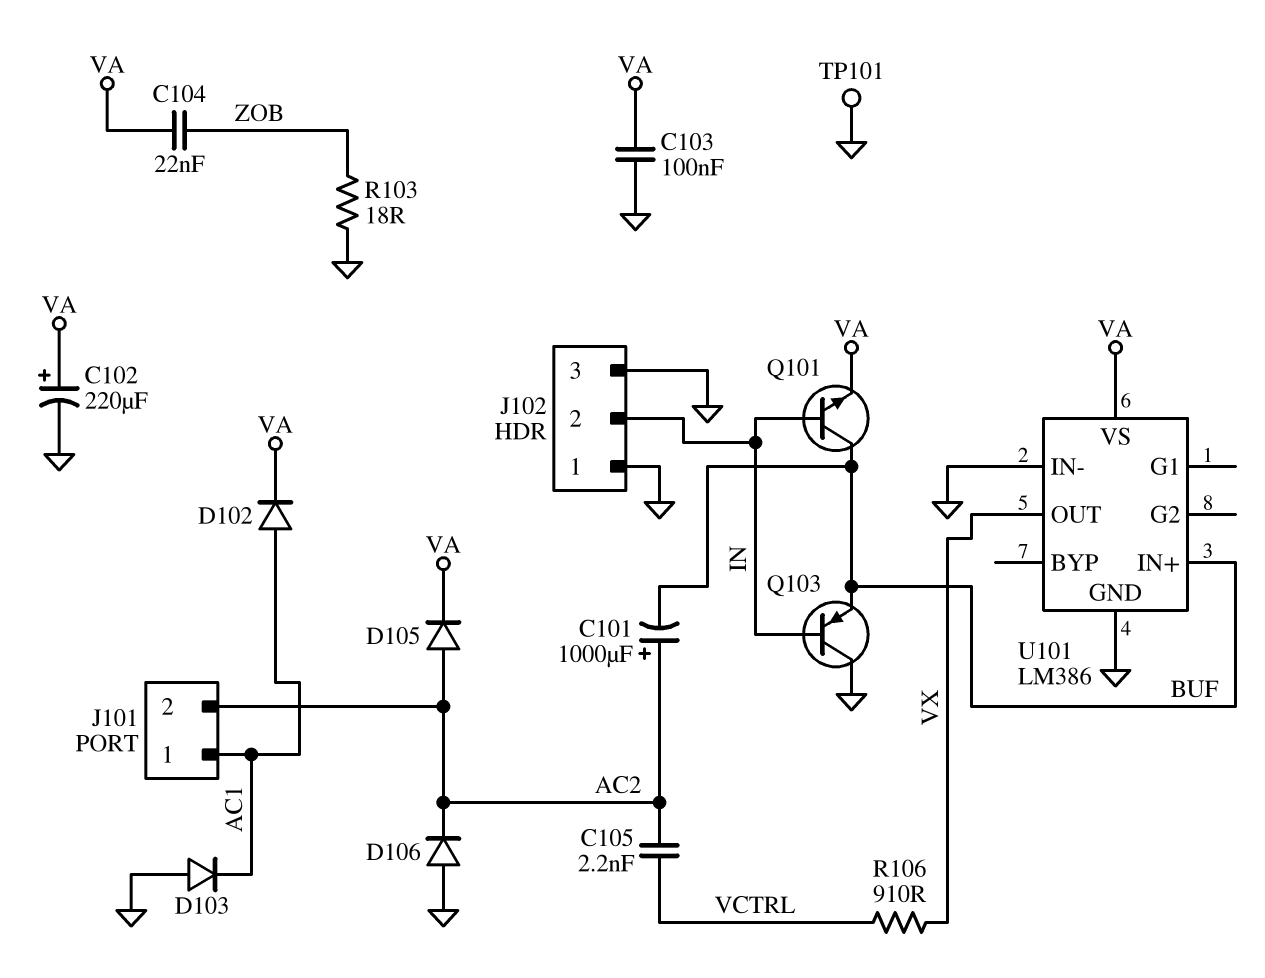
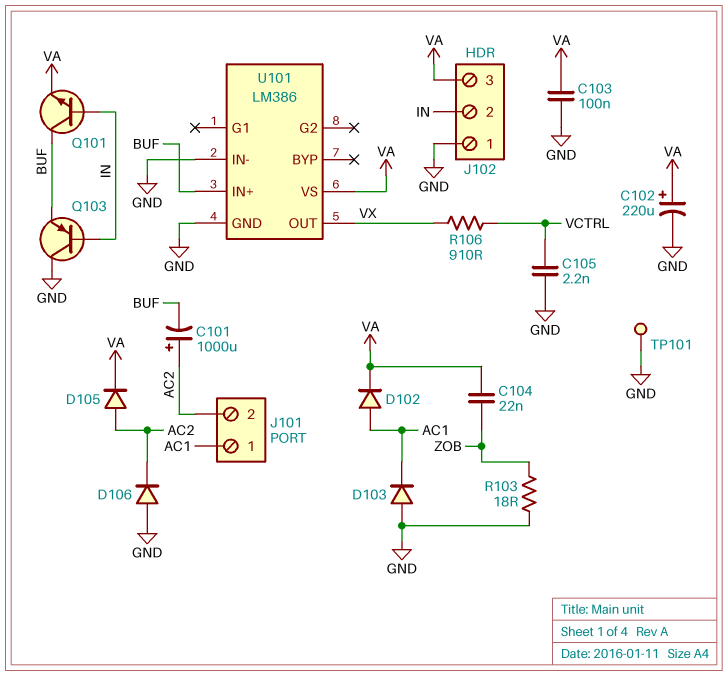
C105: 2.2nF (AC2, VCTRL) -> 2.2nF (GND, VCTRL)
J102 pin 3: GND -> VA

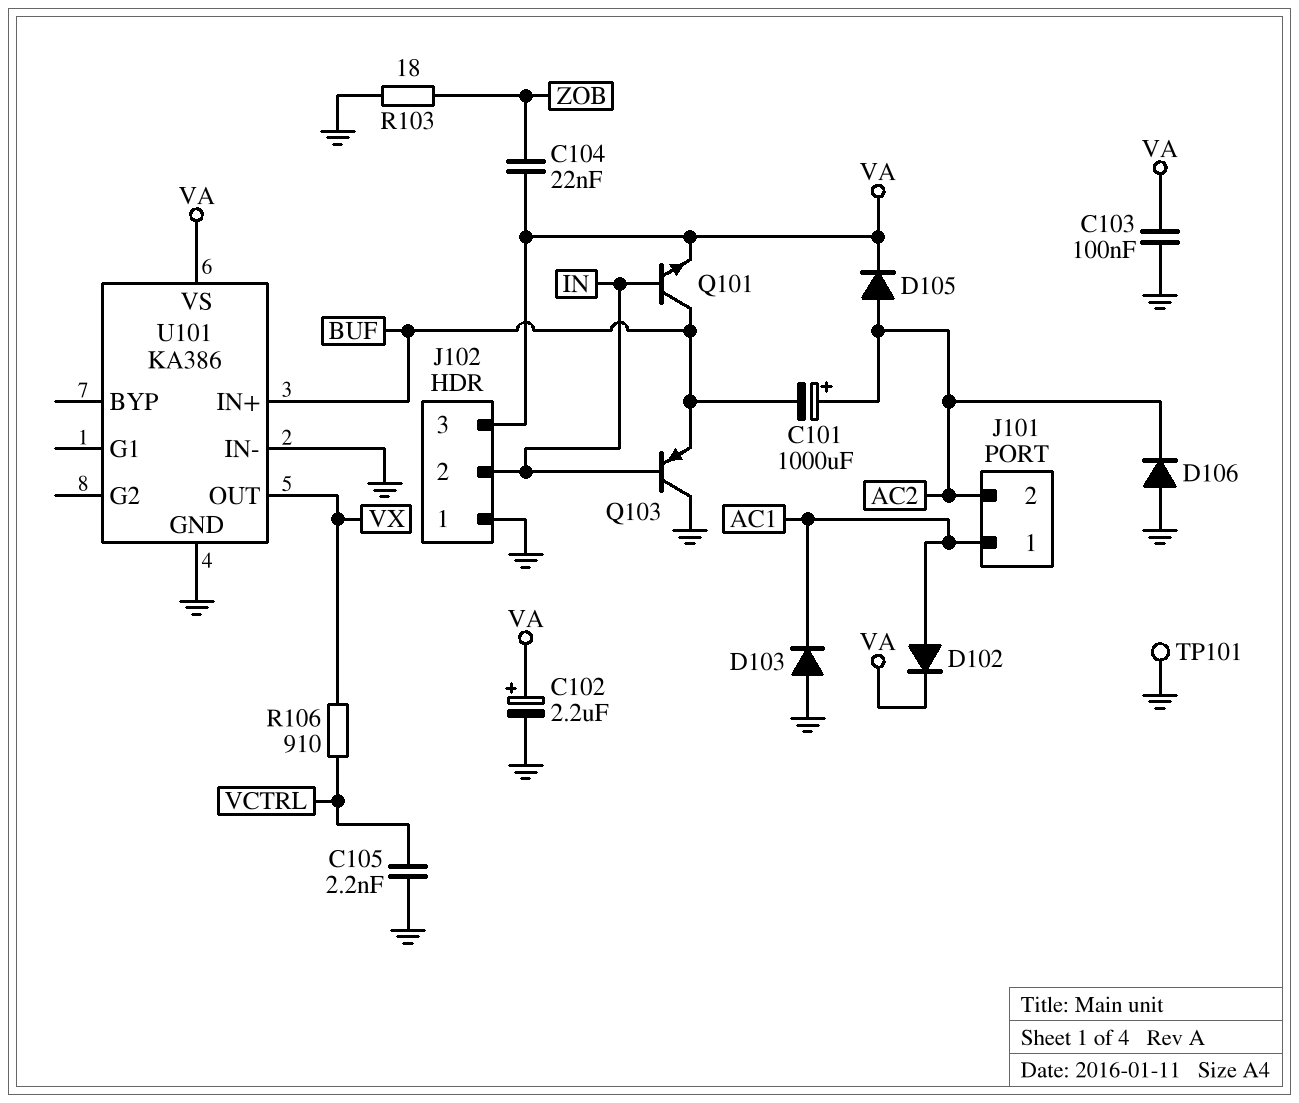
C102: 220uF (plus VA, minus GND) -> 2.2uF (plus VA, minus GND)
U101: LM386 -> KA386

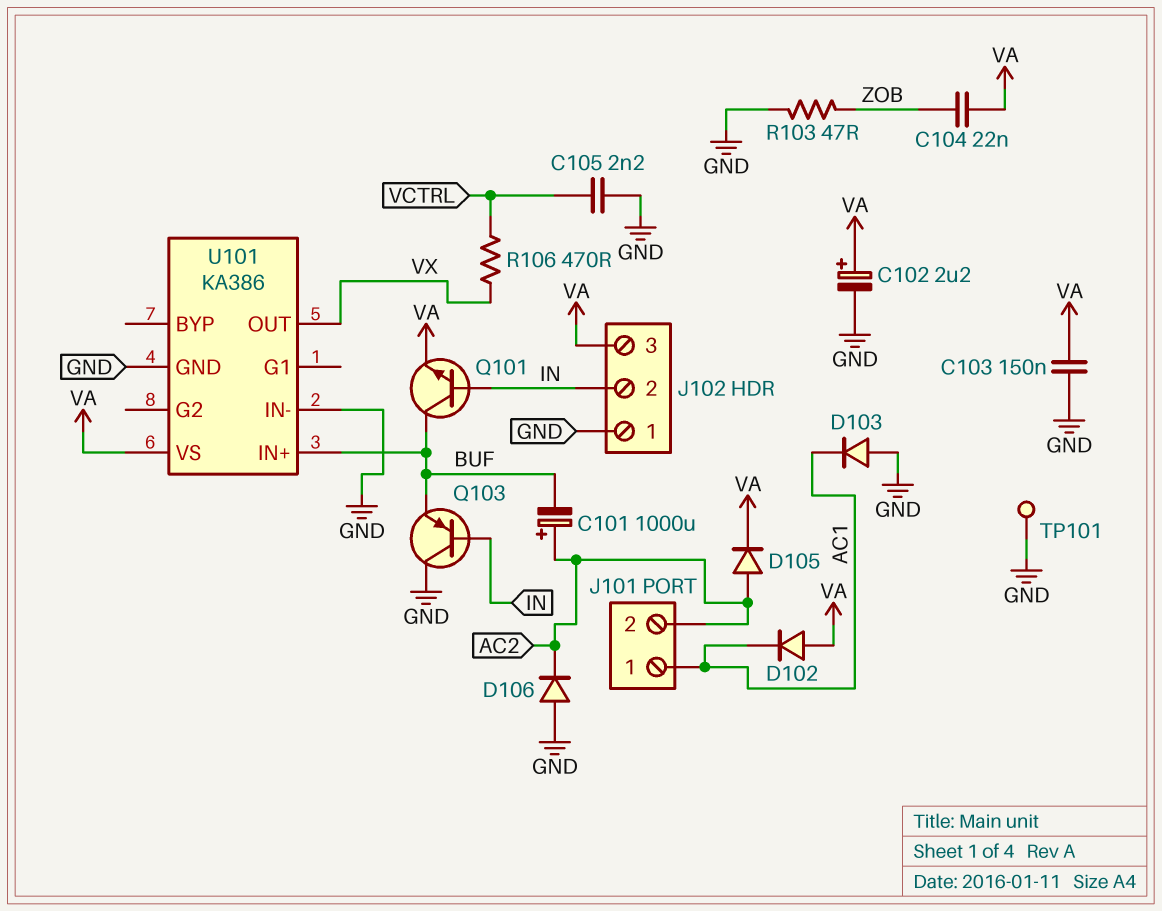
C103: 100nF (GND, VA) -> 150nF (GND, VA)
D102: diode (A AC1, K VA) -> diode (A VA, K AC1)
R103: 18 (GND, ZOB) -> 47 (GND, ZOB)
R106: 910 (VCTRL, VX) -> 470 (VCTRL, VX)

